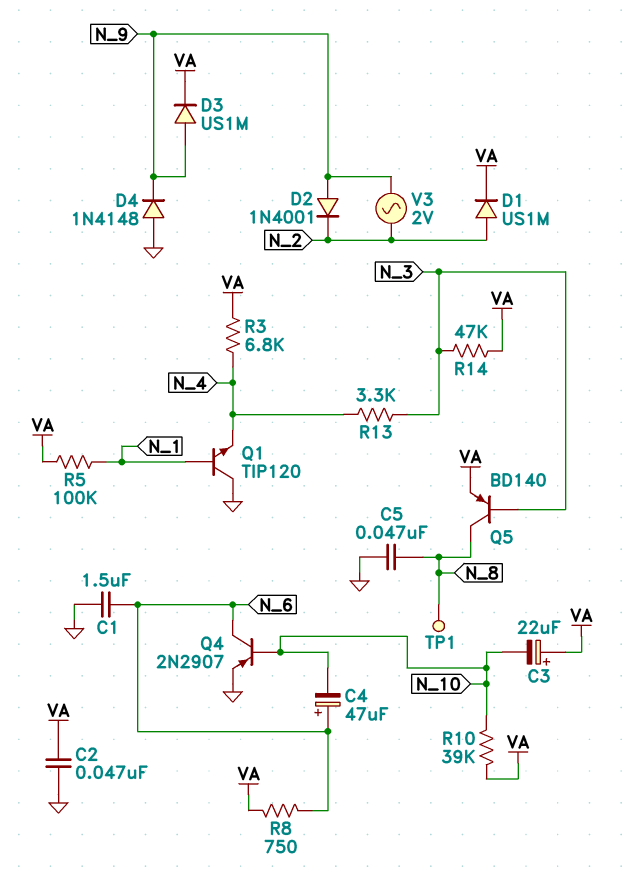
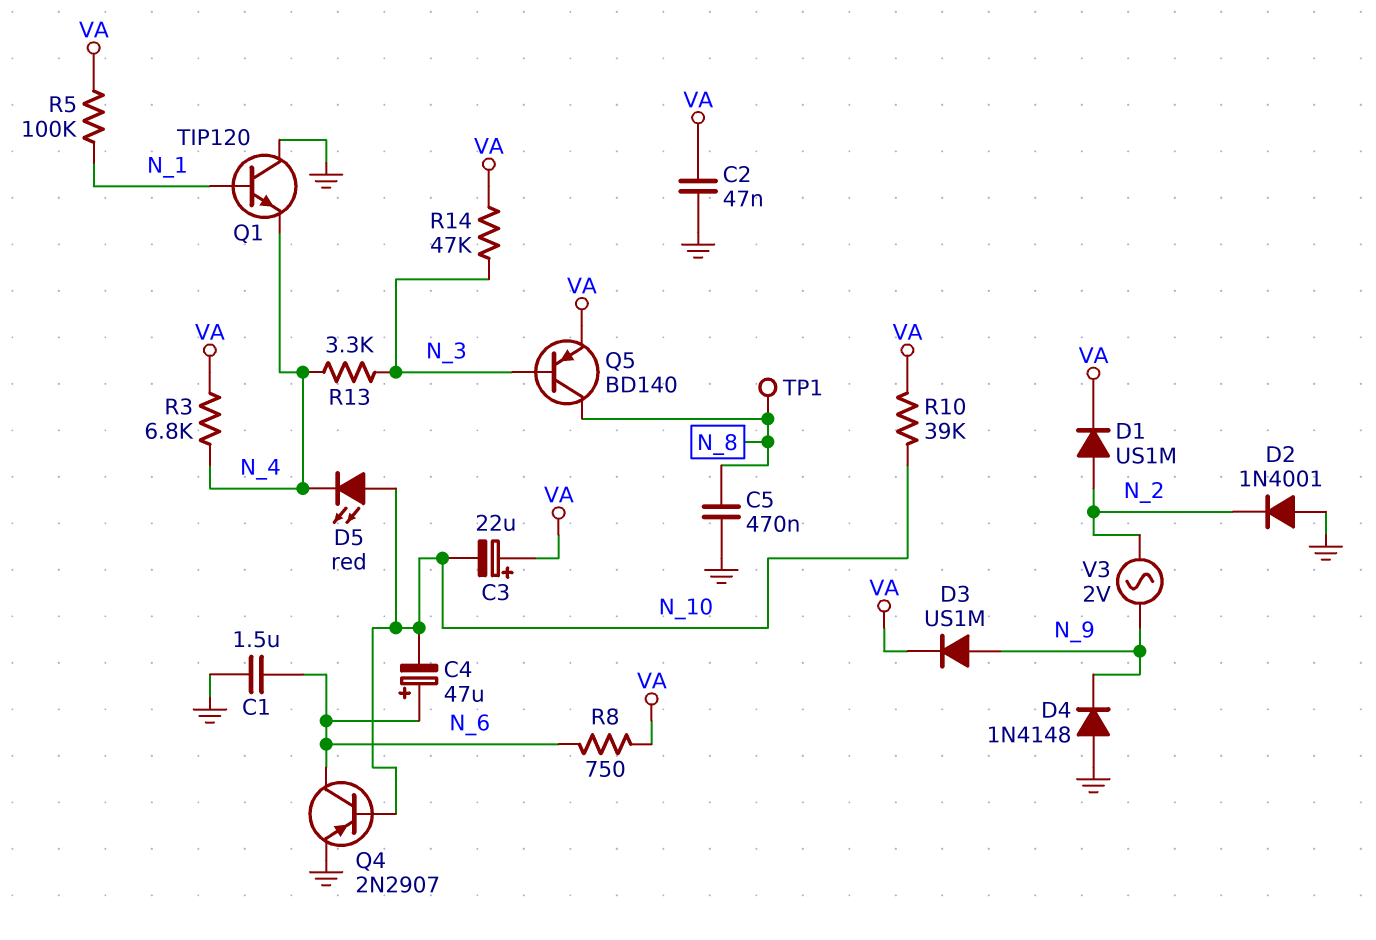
C5: 47nF (GND, N_8) -> 470nF (GND, N_8)
D2: diode 1N4001 (A N_9, K N_2) -> diode 1N4001 (A GND, K N_2)
D5: none -> LED red (A N_10, K N_4)

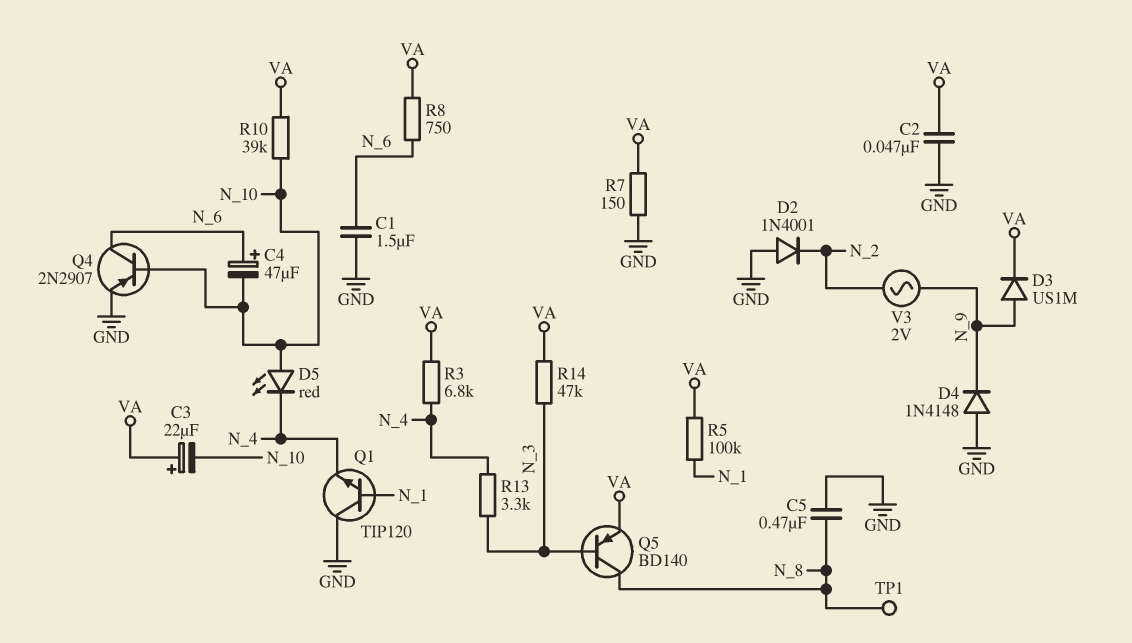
D1: diode US1M (A N_2, K VA) -> none
R7: none -> 150 (GND, VA)

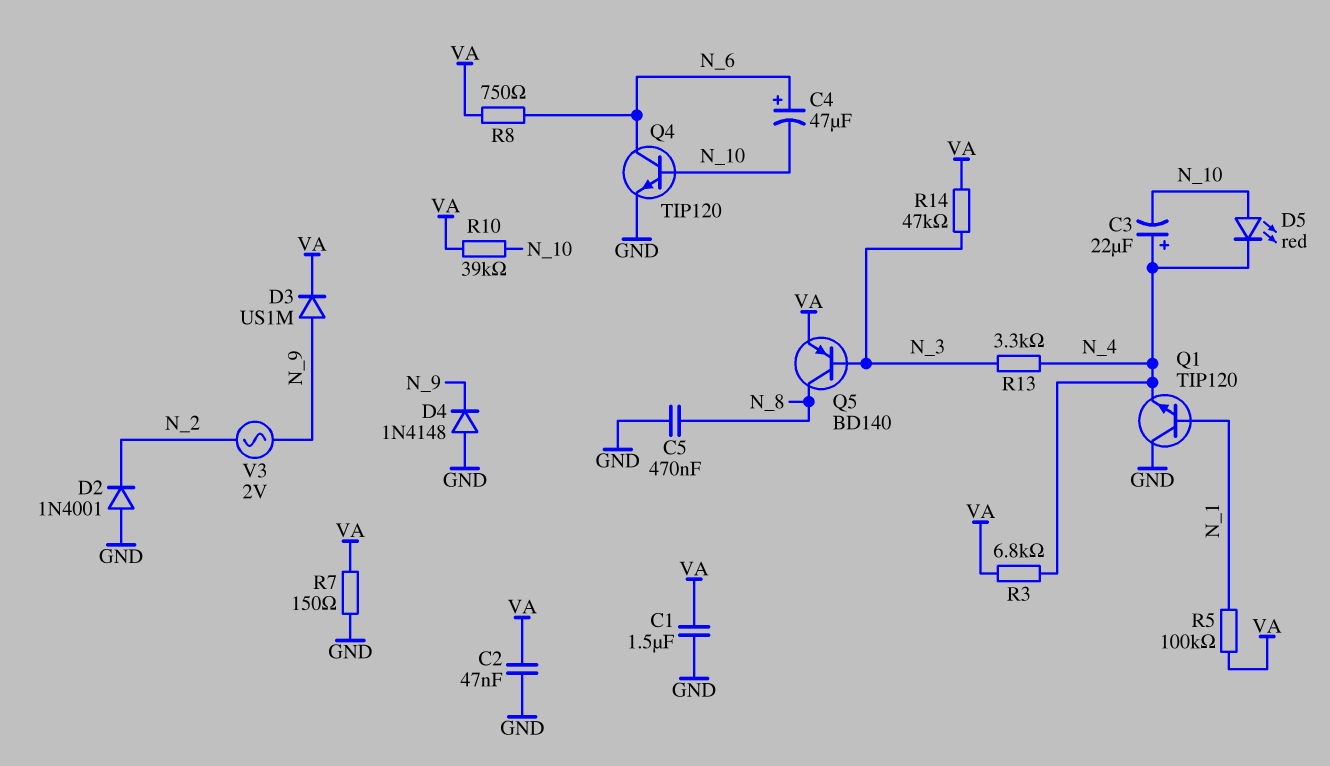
C1: 1.5uF (GND, N_6) -> 1.5uF (GND, VA)
C3: 22uF (plus VA, minus N_10) -> 22uF (plus N_4, minus N_10)
Q4: PNP 2N2907 (B N_10, C N_6, E GND) -> NPN TIP120 (B N_10, C N_6, E GND)
TP1: test point (N_8) -> none

